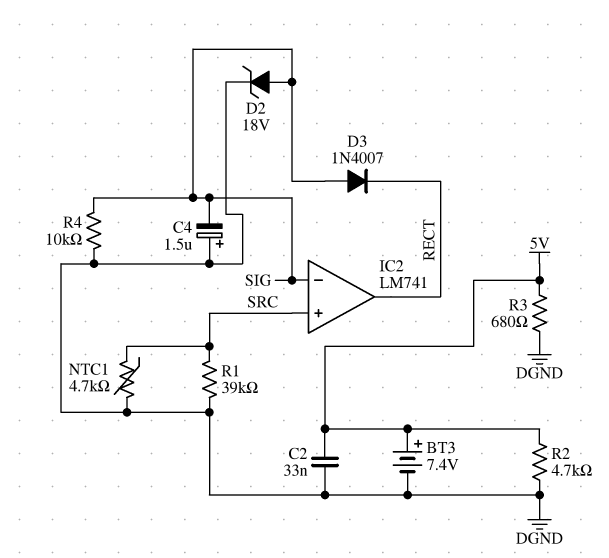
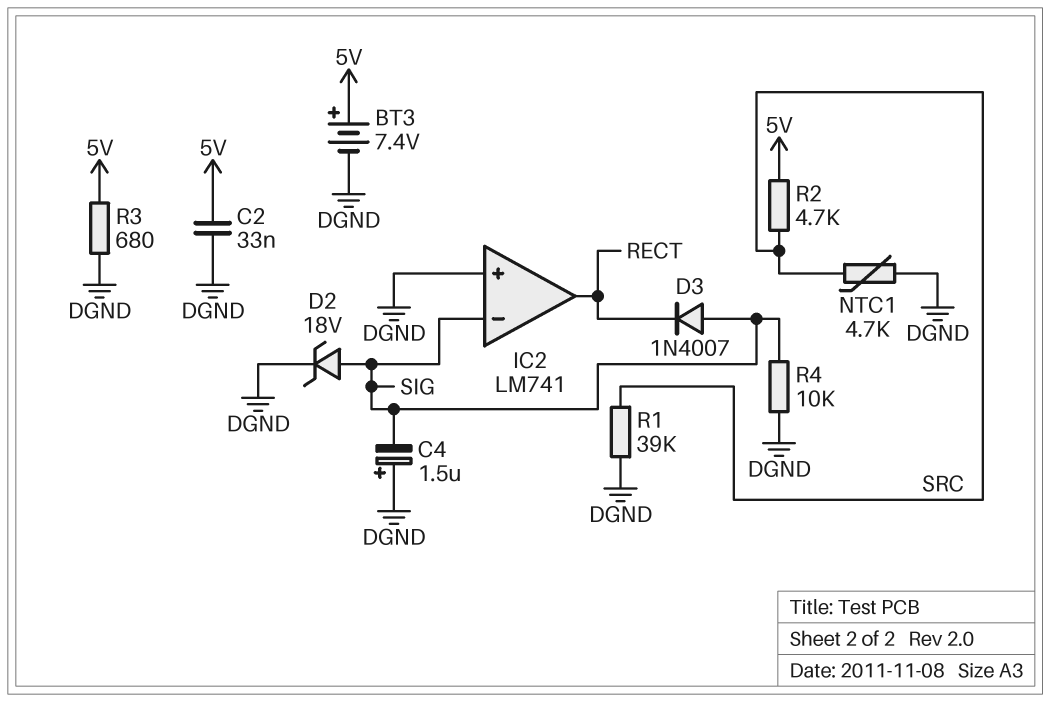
IC2 pin in+: SRC -> DGND
R2: 4.7k (5V, DGND) -> 4.7k (5V, SRC)

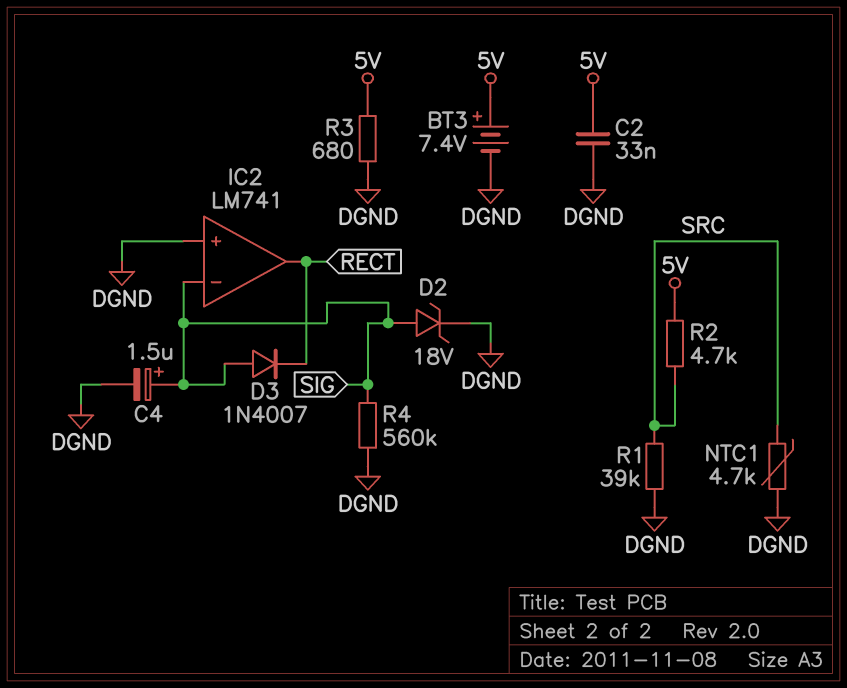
C4: 1.5uF (plus DGND, minus SIG) -> 1.5uF (plus SIG, minus DGND)
R4: 10k (DGND, SIG) -> 560k (DGND, SIG)

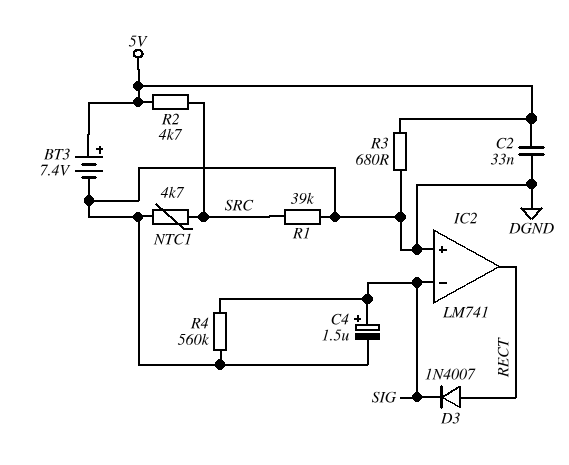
D2: zener 18V (A SIG, K DGND) -> none
D3: diode 1N4007 (A SIG, K RECT) -> diode 1N4007 (A RECT, K SIG)

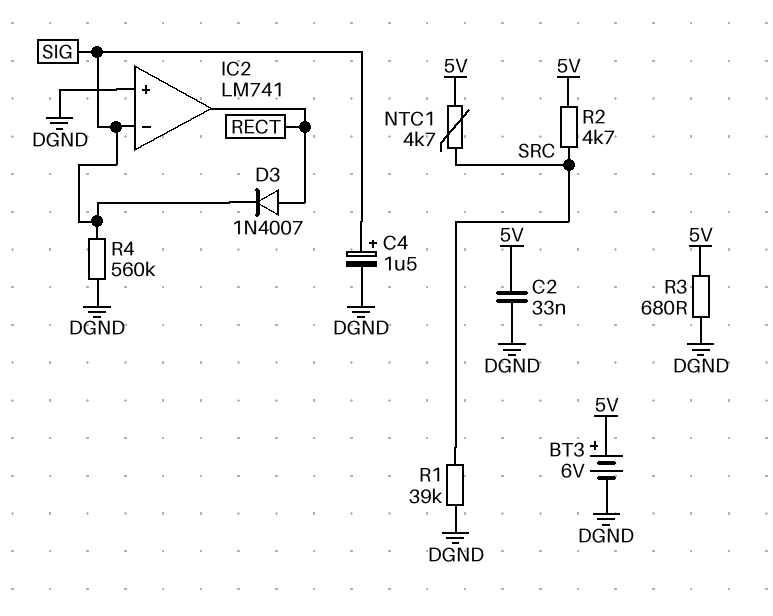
BT3: 7.4V (plus 5V, minus DGND) -> 6V (plus 5V, minus DGND)
NTC1: 4.7k (DGND, SRC) -> 4.7k (5V, SRC)

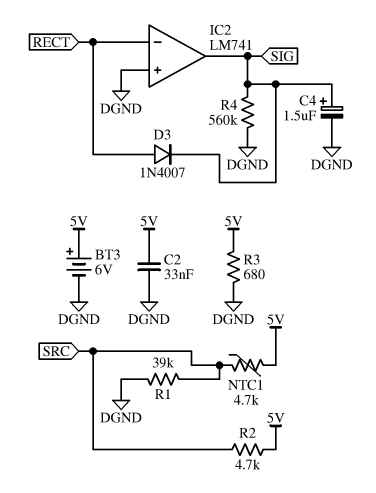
IC2 pin in-: SIG -> RECT
IC2 pin out: RECT -> SIG

